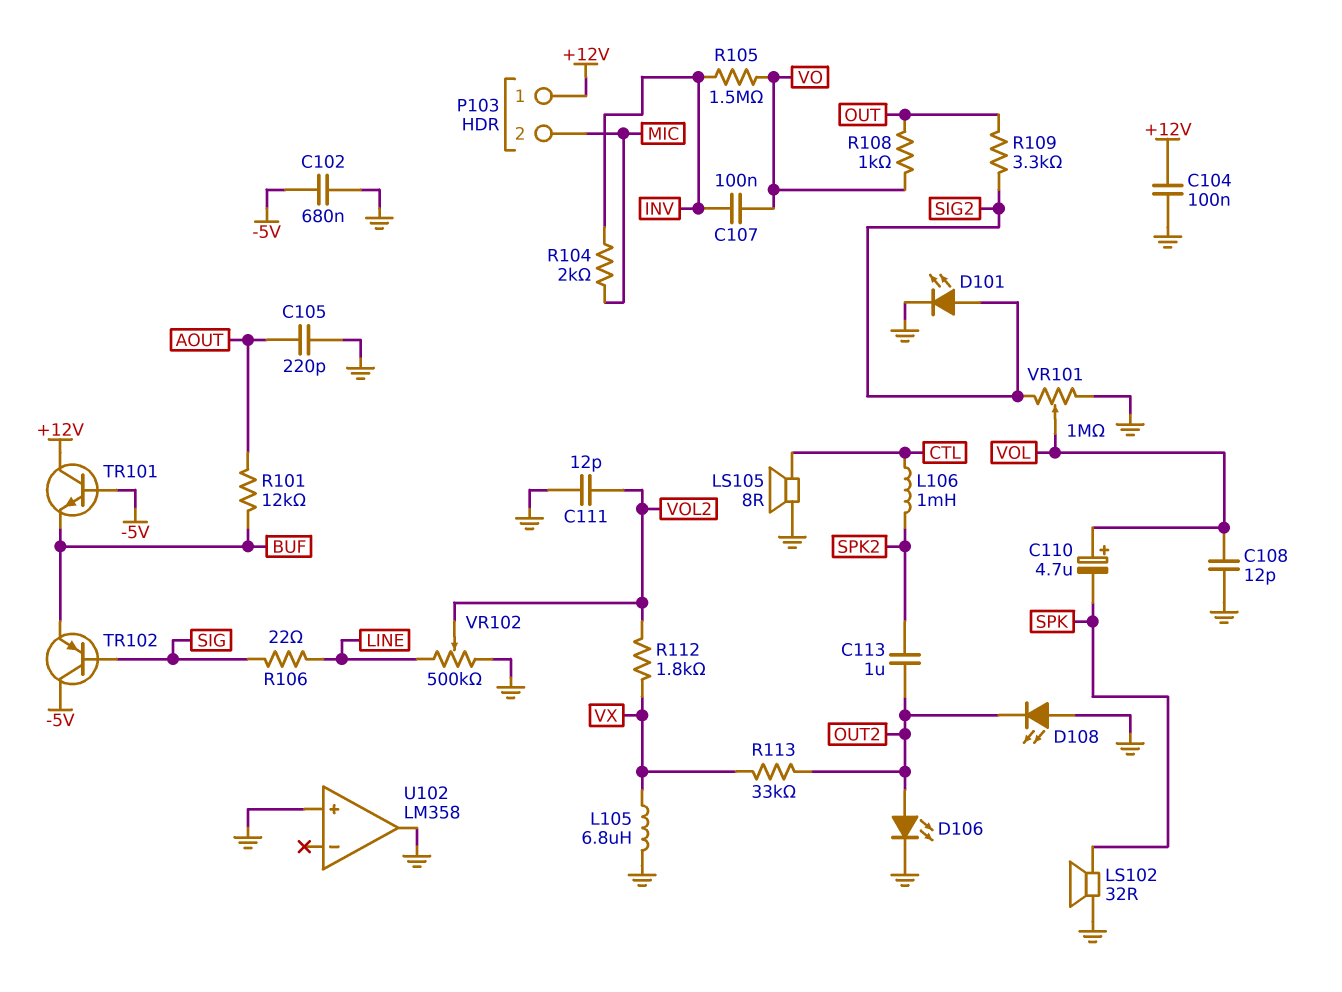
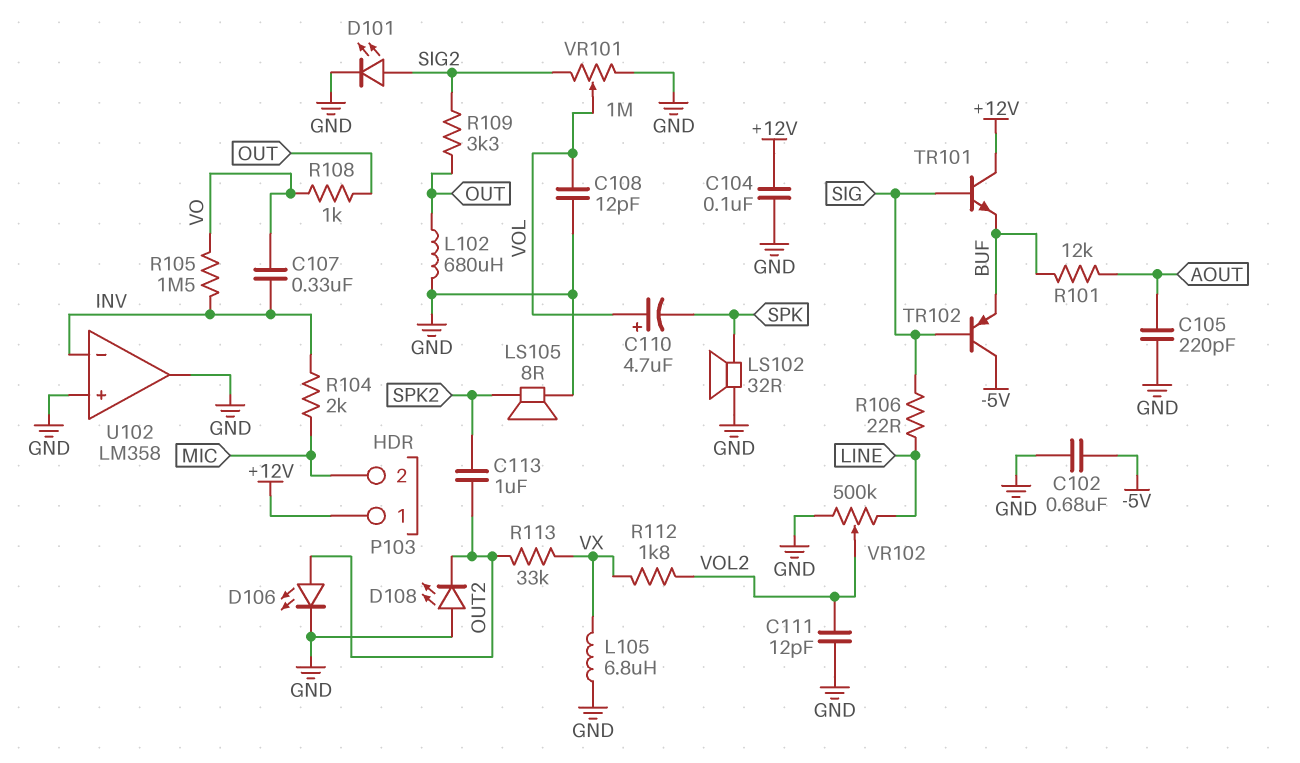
C107: 100nF (INV, VO) -> 330nF (INV, VO)
L102: none -> 680uH (GND, OUT)
L106: 1mH (CTL, SPK2) -> none
LS105: speaker 8R (CTL, GND) -> speaker 8R (GND, SPK2)
TR101: NPN (B -5V, C +12V, E BUF) -> NPN (B SIG, C +12V, E BUF)
U102 pin in-: none -> INV

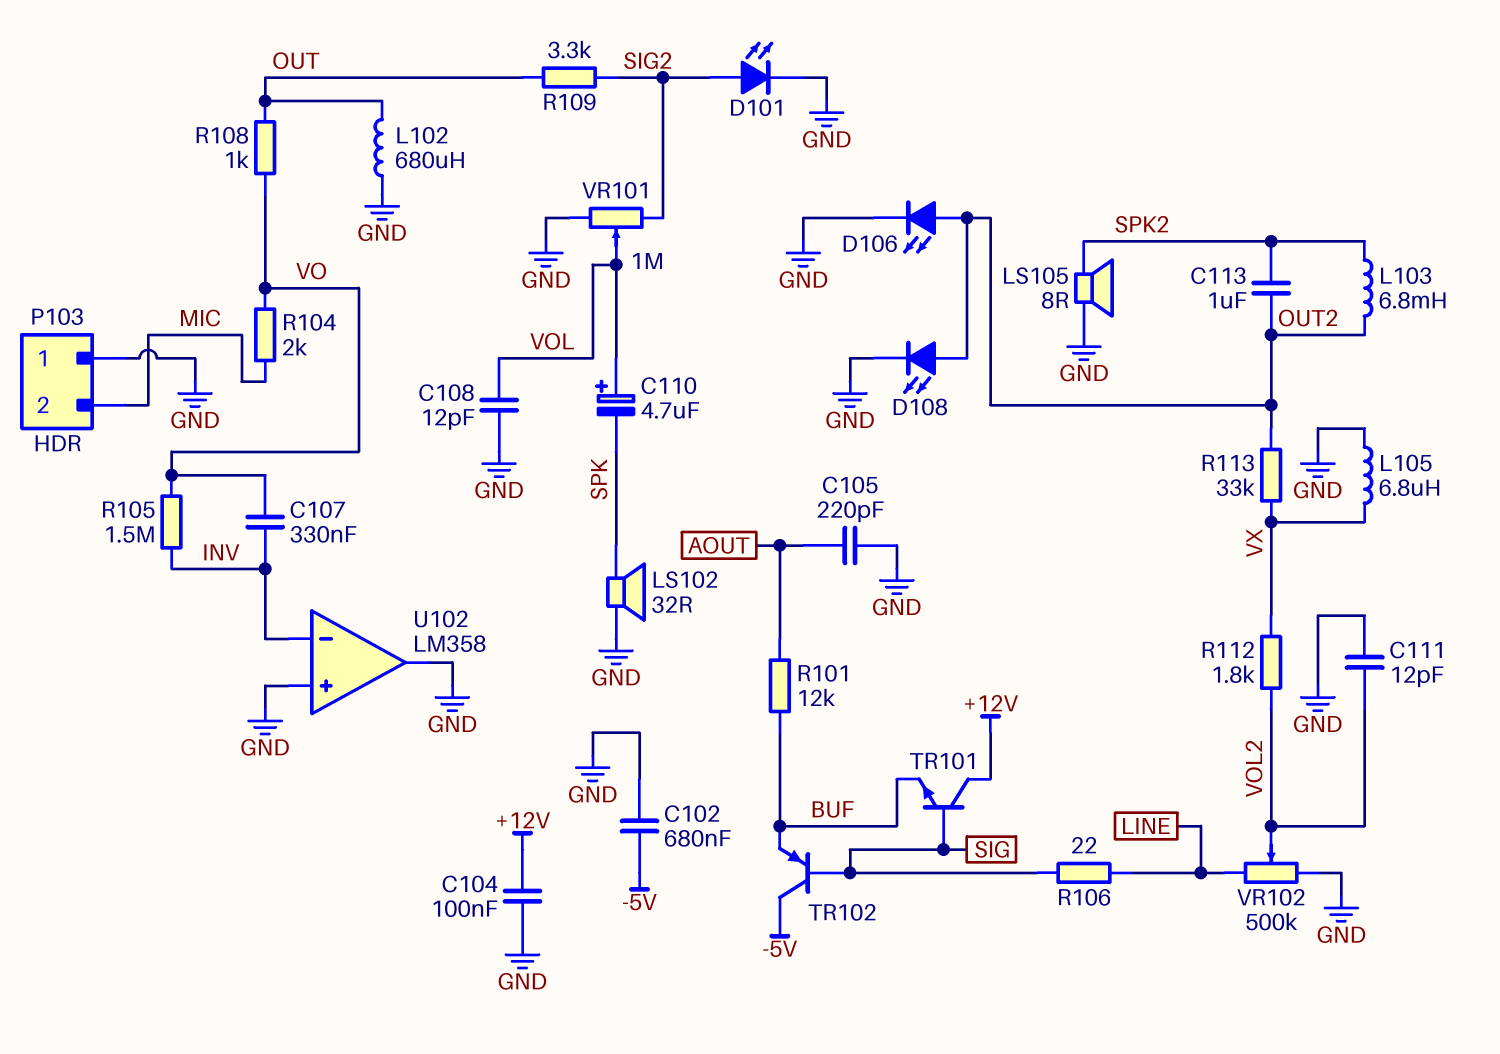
D108: LED (A GND, K OUT2) -> LED (A OUT2, K GND)
L103: none -> 6.8mH (OUT2, SPK2)
P103 pin 1: +12V -> GND
R104: 2k (INV, MIC) -> 2k (MIC, VO)

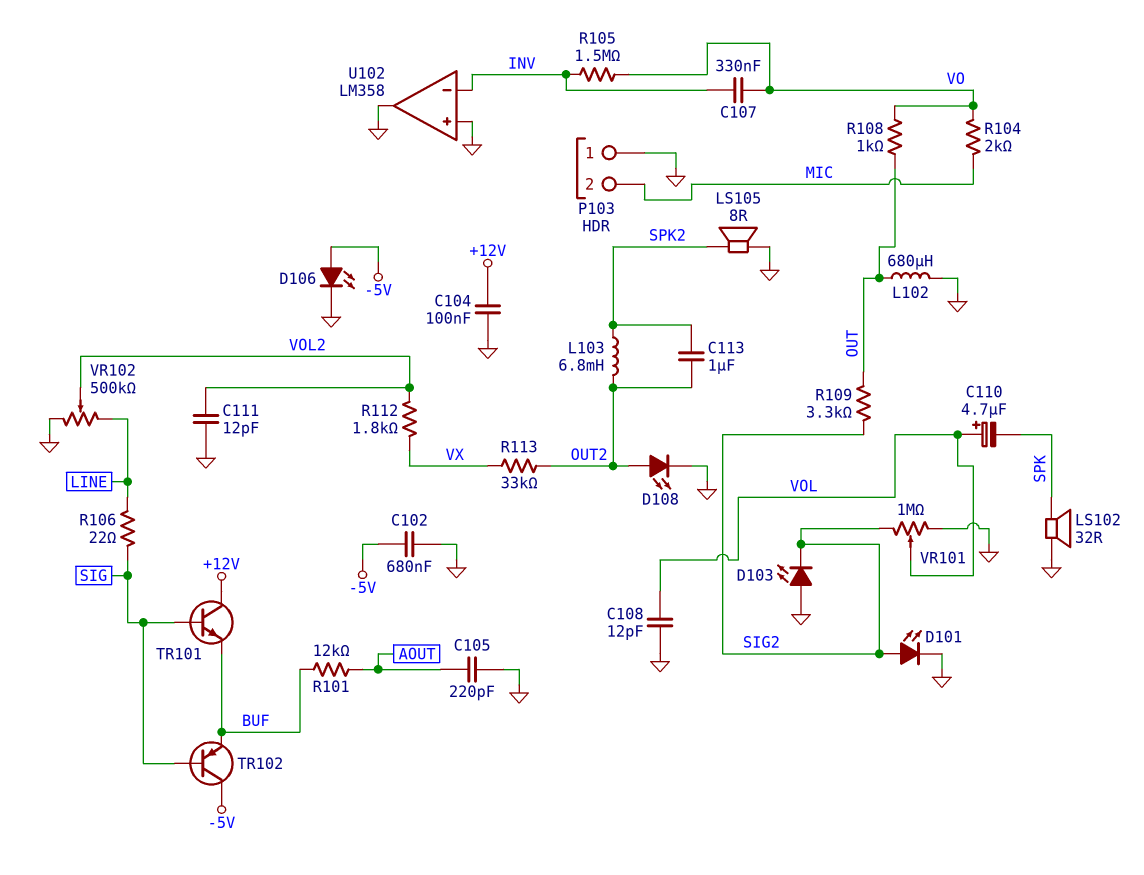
D103: none -> LED (A GND, K SIG2)
D106: LED (A OUT2, K GND) -> LED (A -5V, K GND)
L105: 6.8uH (GND, VX) -> none

